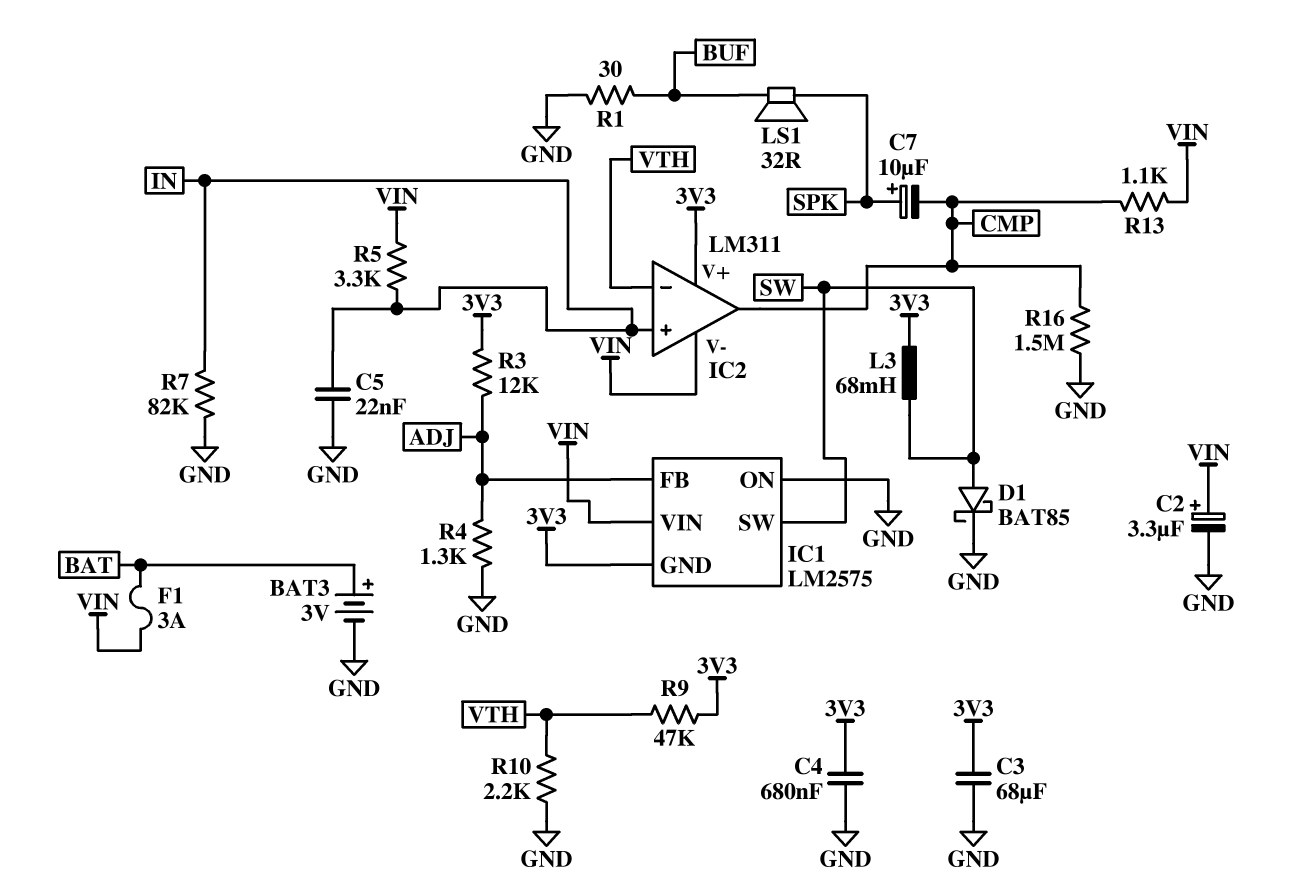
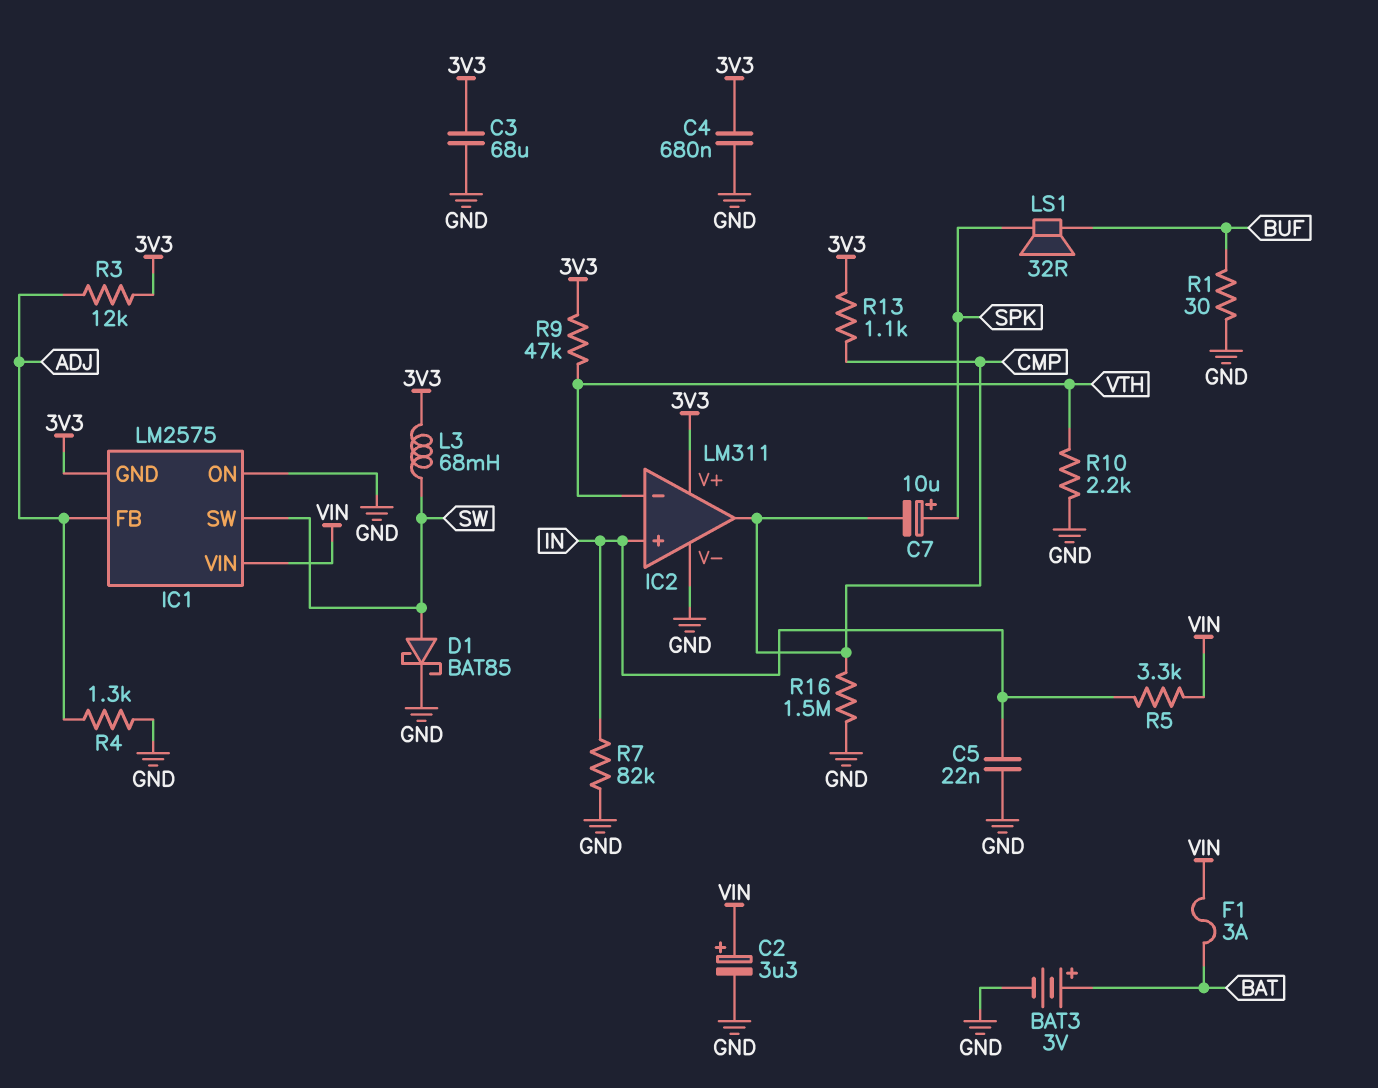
IC2 pin V-: VIN -> GND
R13: 1.1k (CMP, VIN) -> 1.1k (3V3, CMP)

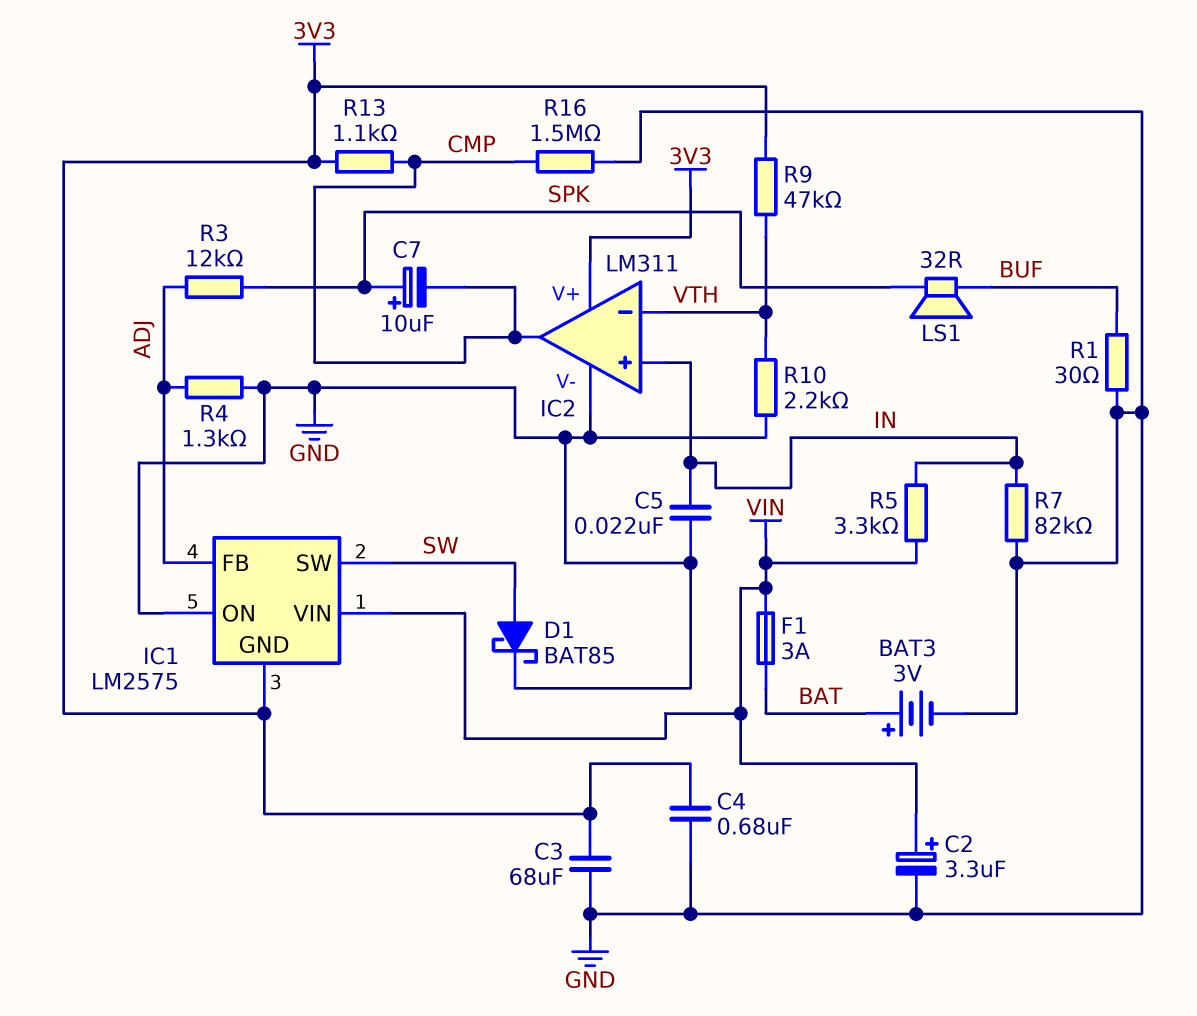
L3: 68mH (3V3, SW) -> none
R3: 12k (3V3, ADJ) -> 12k (ADJ, SPK)

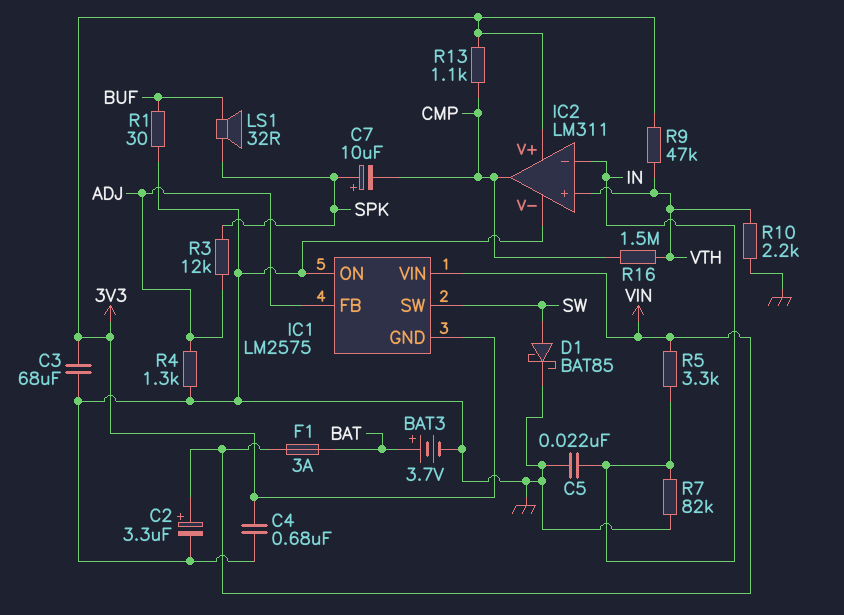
BAT3: 3V (plus BAT, minus GND) -> 3.7V (plus BAT, minus GND)
IC2 pin in+: IN -> VTH
IC2 pin in-: VTH -> IN
R16: 1.5M (CMP, GND) -> 1.5M (CMP, VTH)

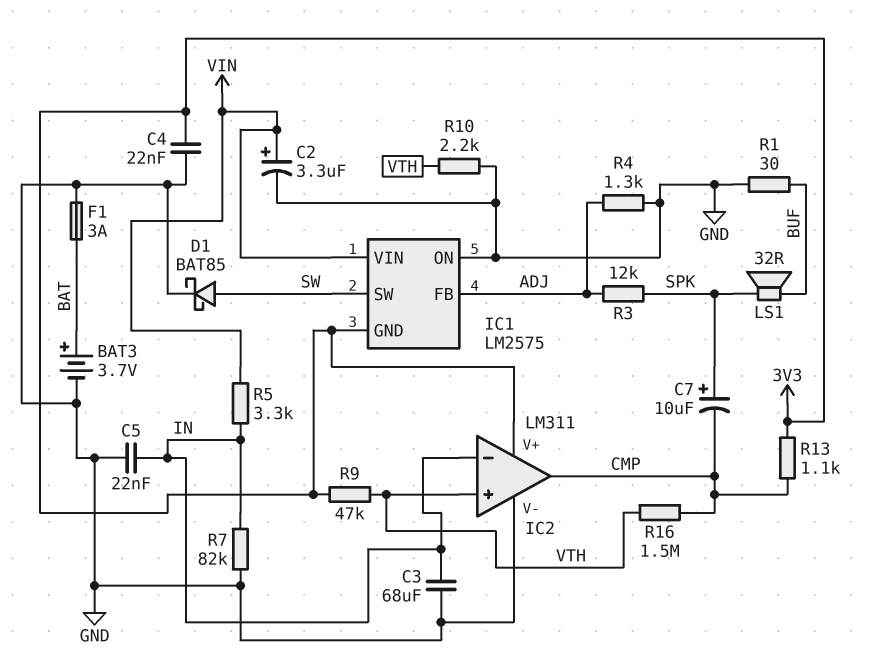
C3: 68uF (3V3, GND) -> 68uF (GND, IN)
C4: 680nF (3V3, GND) -> 22nF (3V3, GND)
F1: 3A (BAT, VIN) -> 3A (BAT, GND)

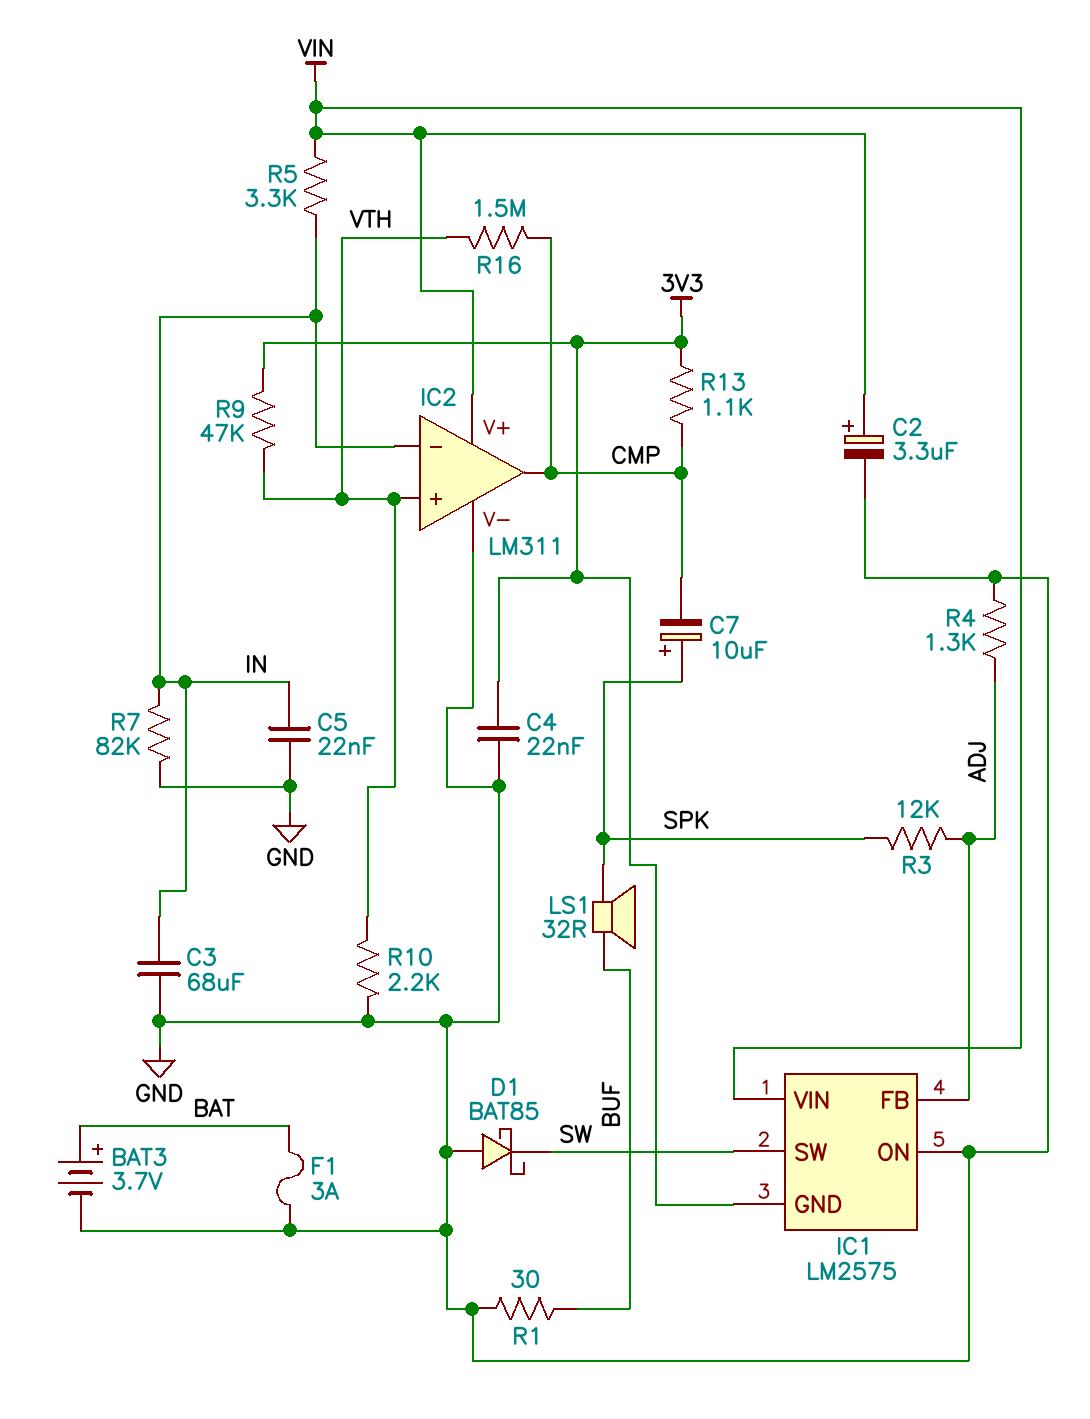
D1: schottky BAT85 (A SW, K GND) -> schottky BAT85 (A GND, K SW)
IC2 pin V+: 3V3 -> VIN

